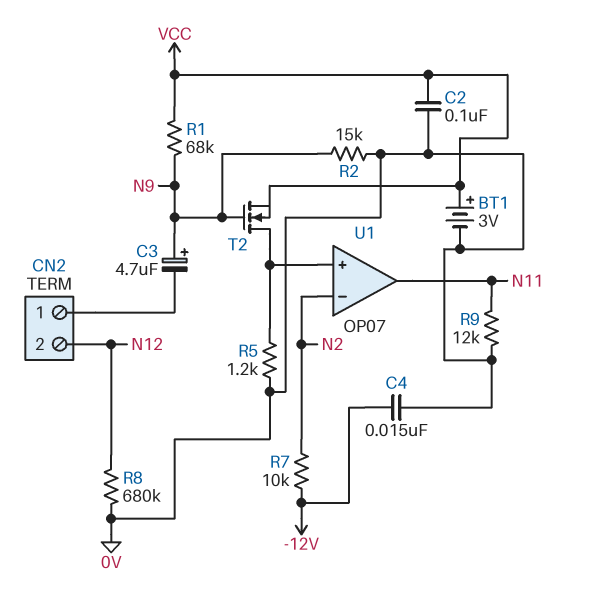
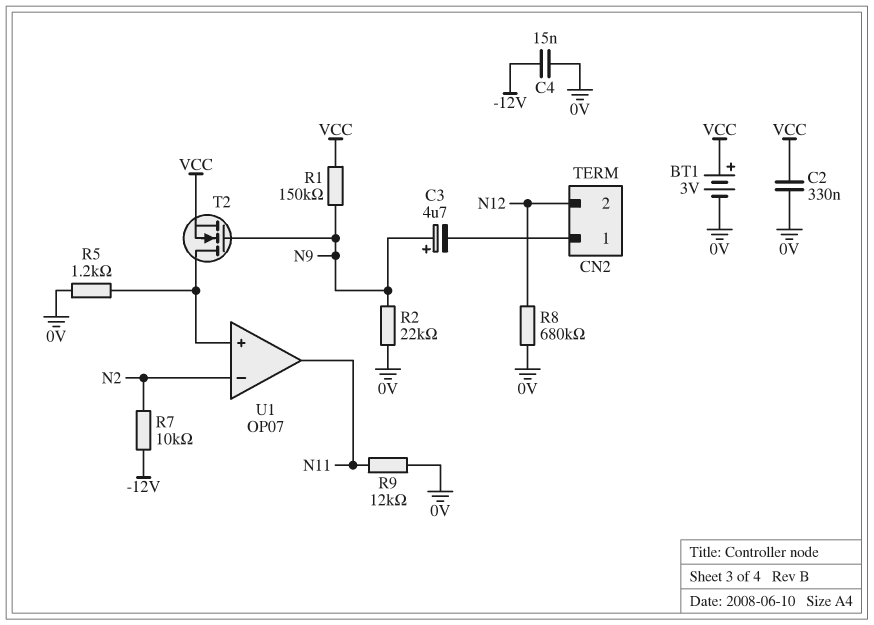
C2: 100nF (0V, VCC) -> 330nF (0V, VCC)
R1: 68k (N9, VCC) -> 150k (N9, VCC)
R2: 15k (0V, N9) -> 22k (0V, N9)

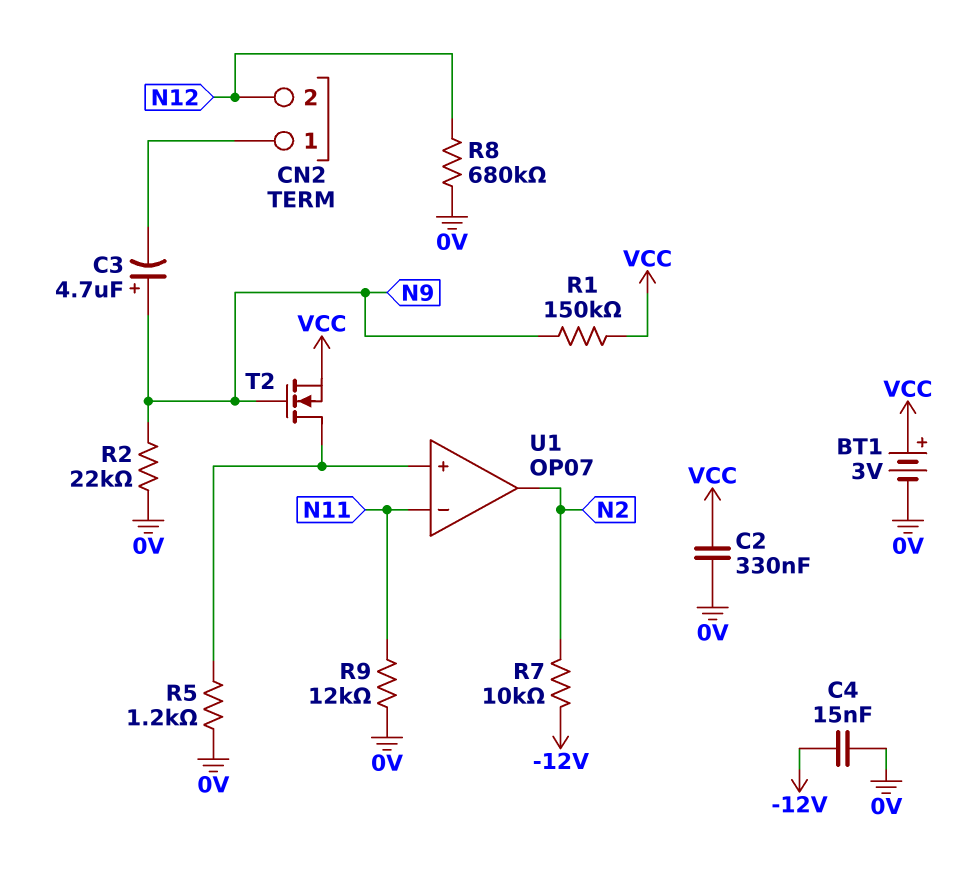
U1 pin in-: N2 -> N11
U1 pin out: N11 -> N2

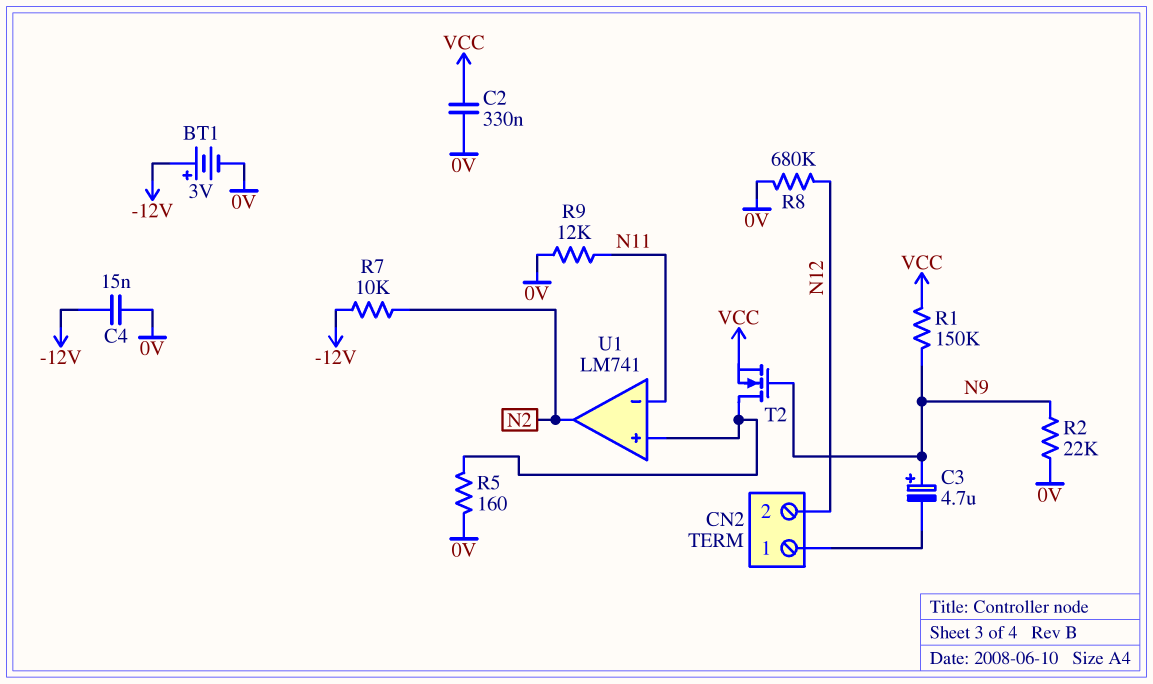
BT1: 3V (plus VCC, minus 0V) -> 3V (plus -12V, minus 0V)
R5: 1.2k (0V, U1/in+) -> 160 (0V, U1/in+)
U1: OP07 -> LM741

